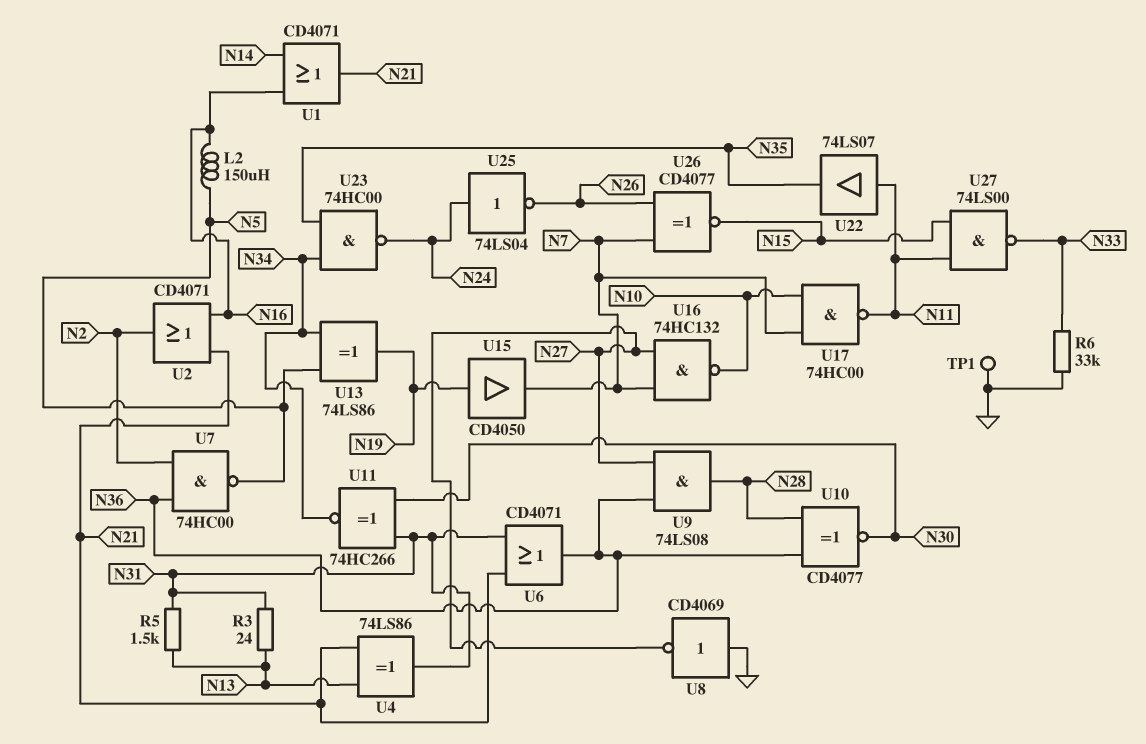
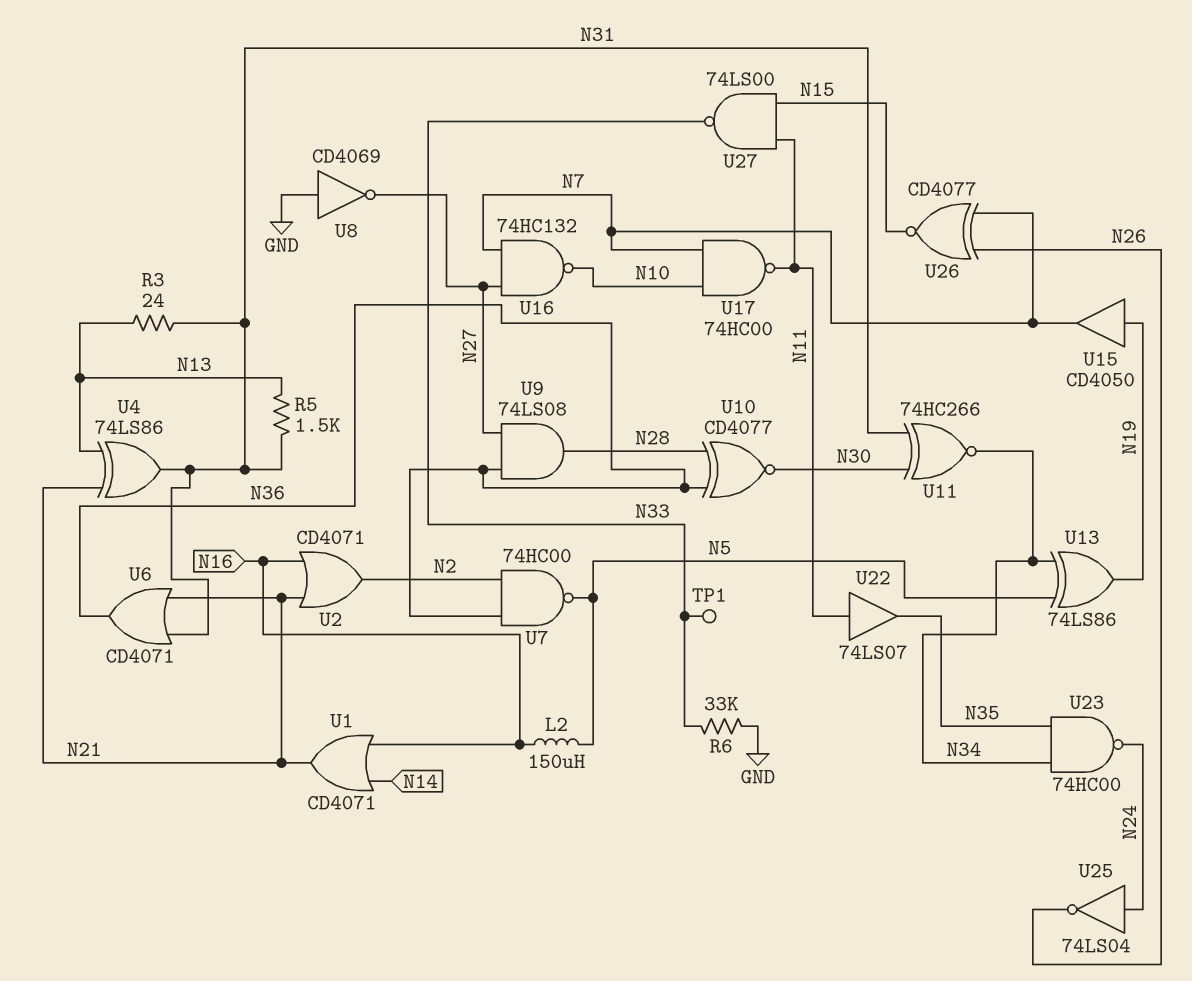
TP1: test point (GND) -> test point (N33)

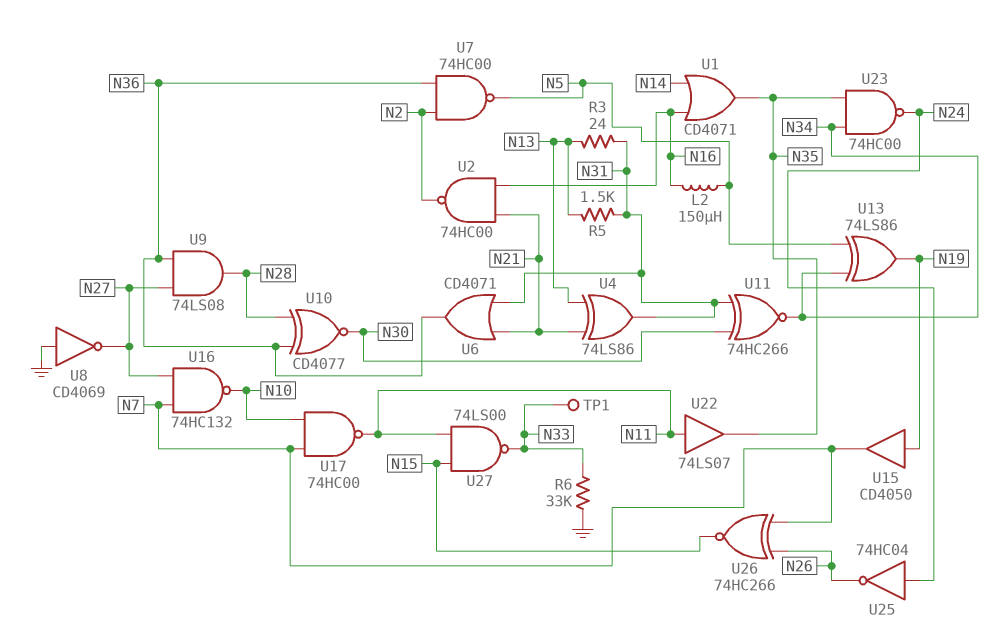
U1: OR CD4071 (in N14, in N16, out N21) -> OR CD4071 (in N14, in N16, out N35)
U2: OR CD4071 (in N16, in N21, out N2) -> NAND 74HC00 (in N16, in N21, out N2)
U25: NOT 74LS04 (in N24, out N26) -> NOT 74HC04 (in N24, out N26)
U26: XNOR CD4077 (in N7, in N26, out N15) -> XNOR 74HC266 (in N7, in N26, out N15)

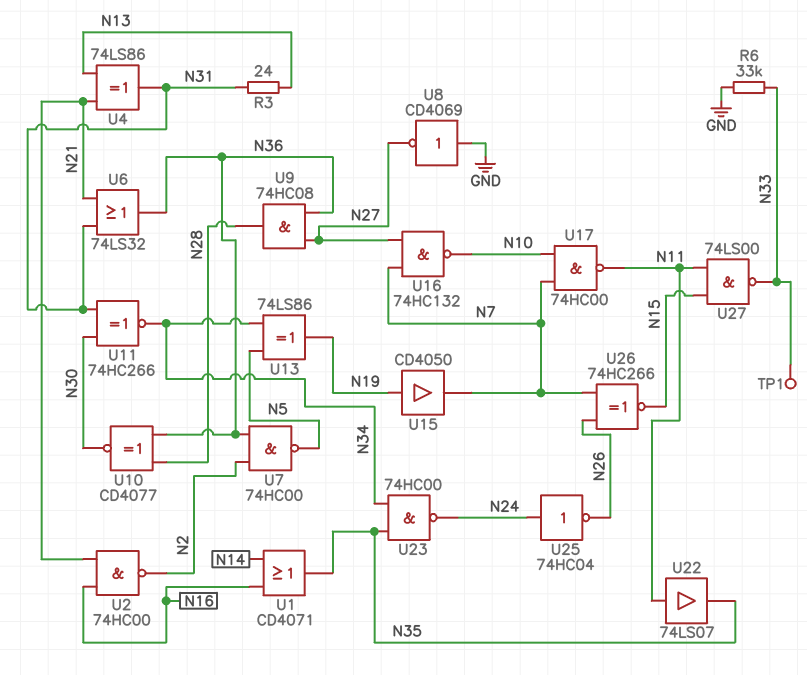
L2: 150uH (N5, N16) -> none
R5: 1.5k (N13, N31) -> none
U6: OR CD4071 (in N21, in N31, out N36) -> OR 74LS32 (in N21, in N31, out N36)
U9: AND 74LS08 (in N27, in N36, out N28) -> AND 74HC08 (in N27, in N36, out N28)

